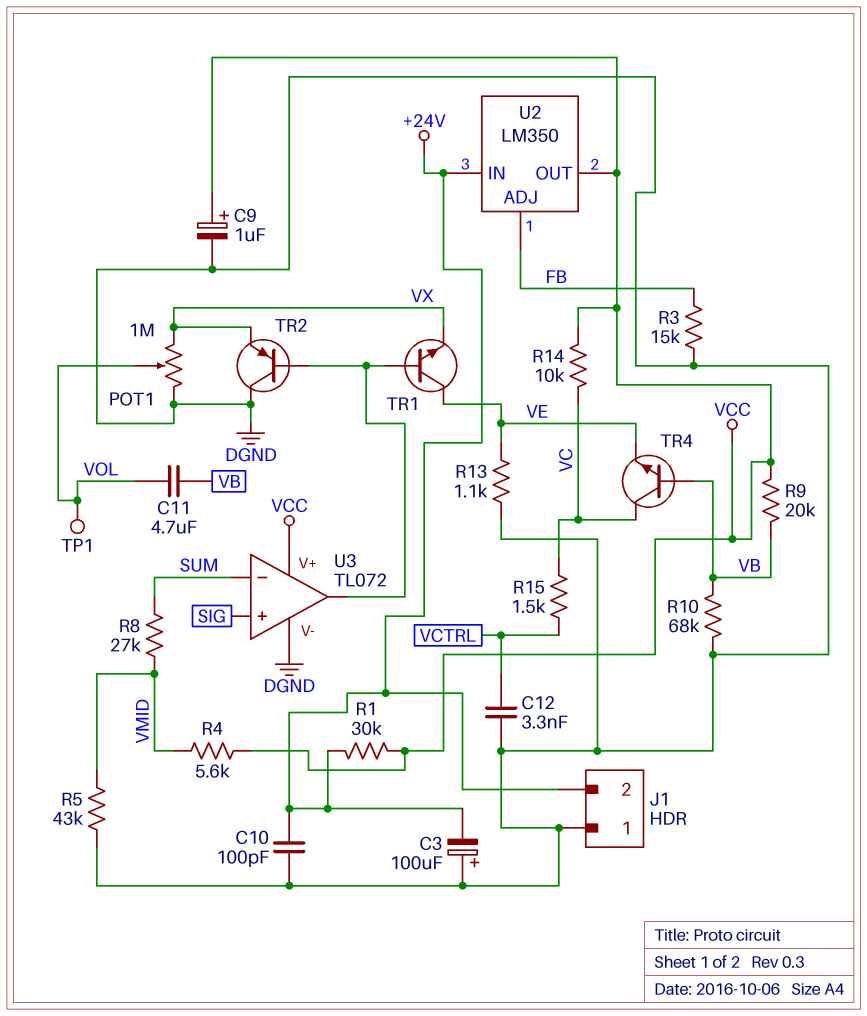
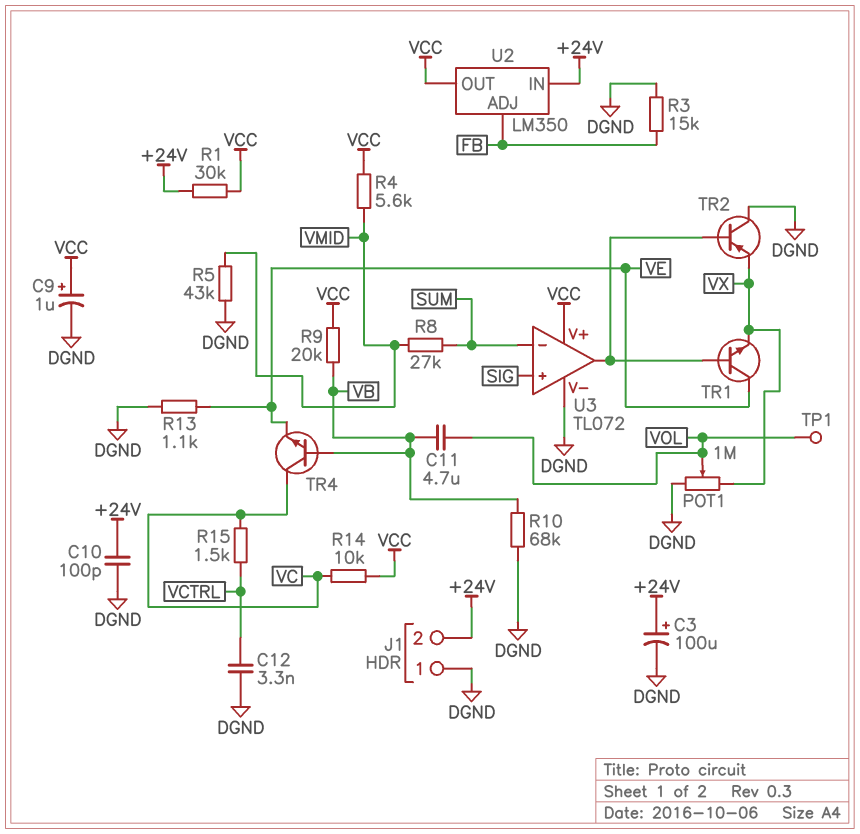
C3: 100uF (plus DGND, minus +24V) -> 100uF (plus +24V, minus DGND)

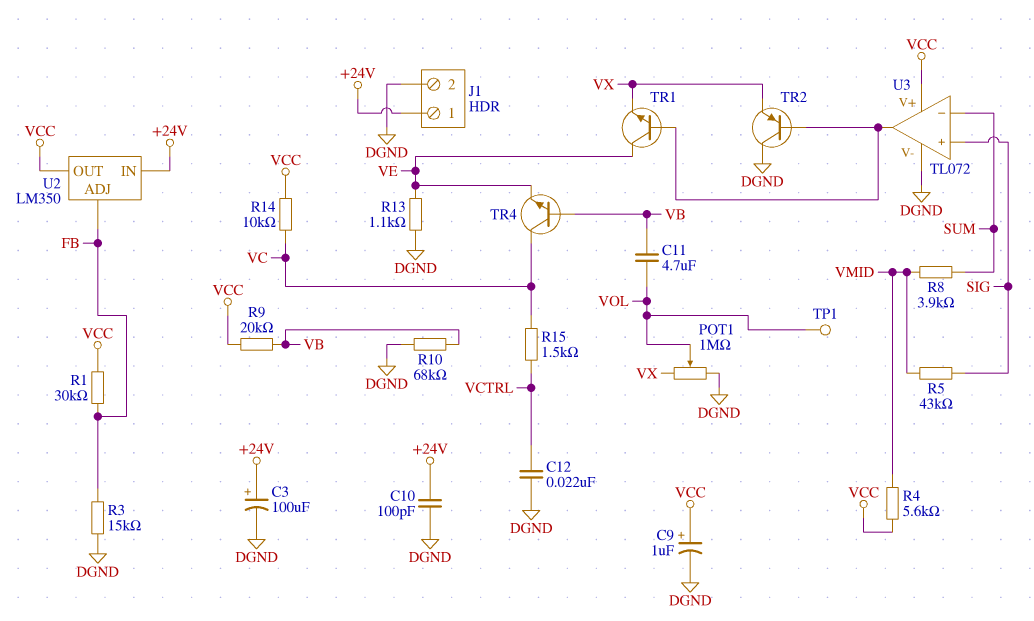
C12: 3.3nF (DGND, VCTRL) -> 22nF (DGND, VCTRL)
J1 pin 1: DGND -> +24V
J1 pin 2: +24V -> DGND
R1: 30k (+24V, VCC) -> 30k (FB, VCC)
R5: 43k (DGND, VMID) -> 43k (SIG, VMID)
R8: 27k (SUM, VMID) -> 3.9k (SUM, VMID)

